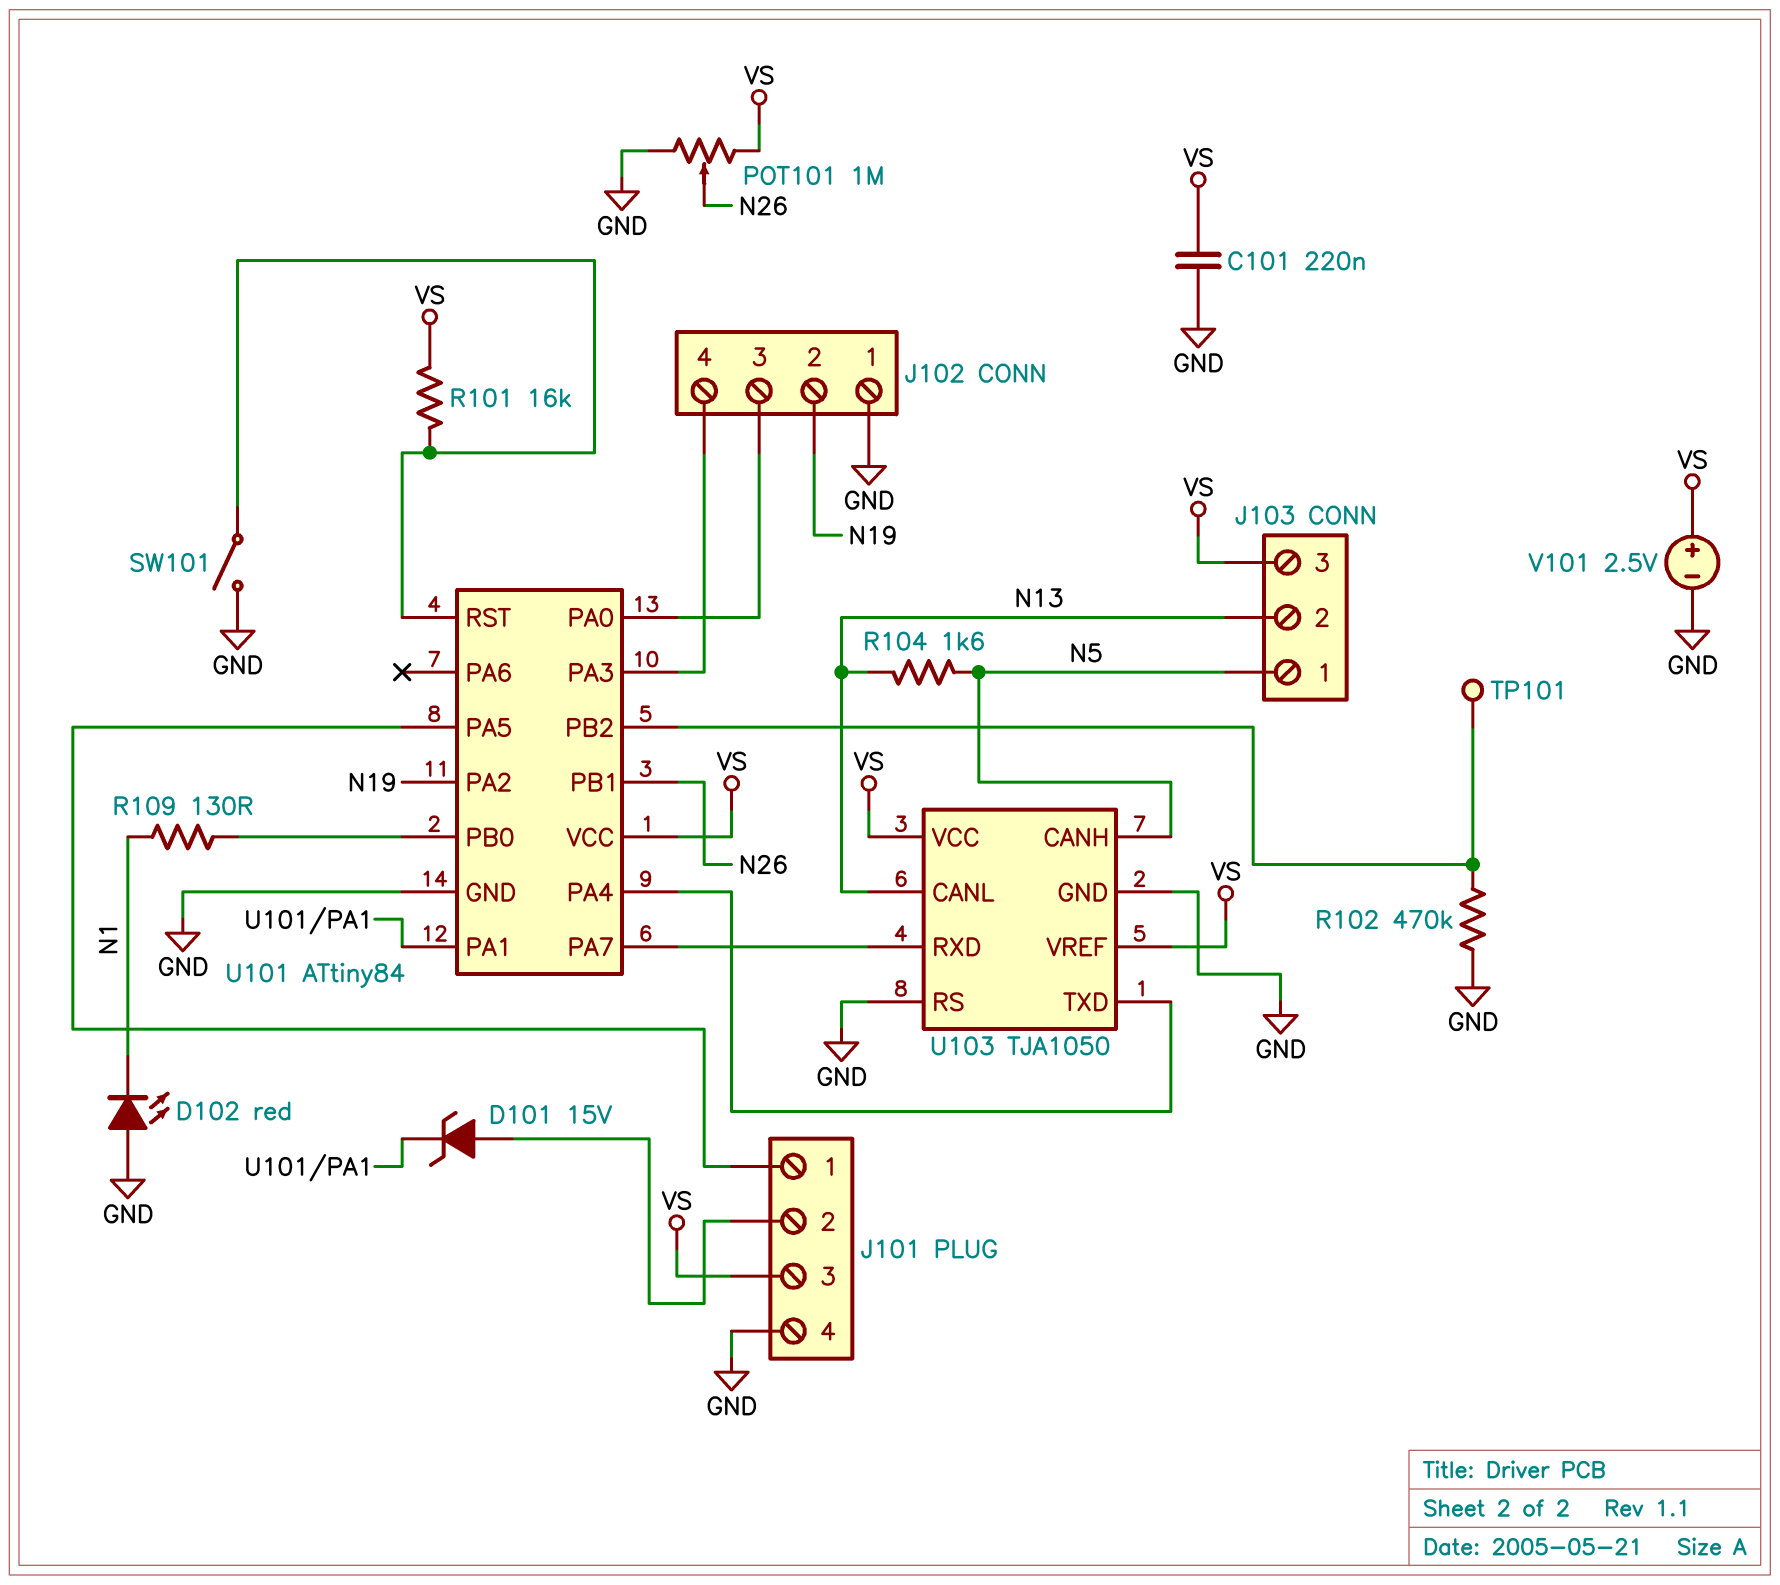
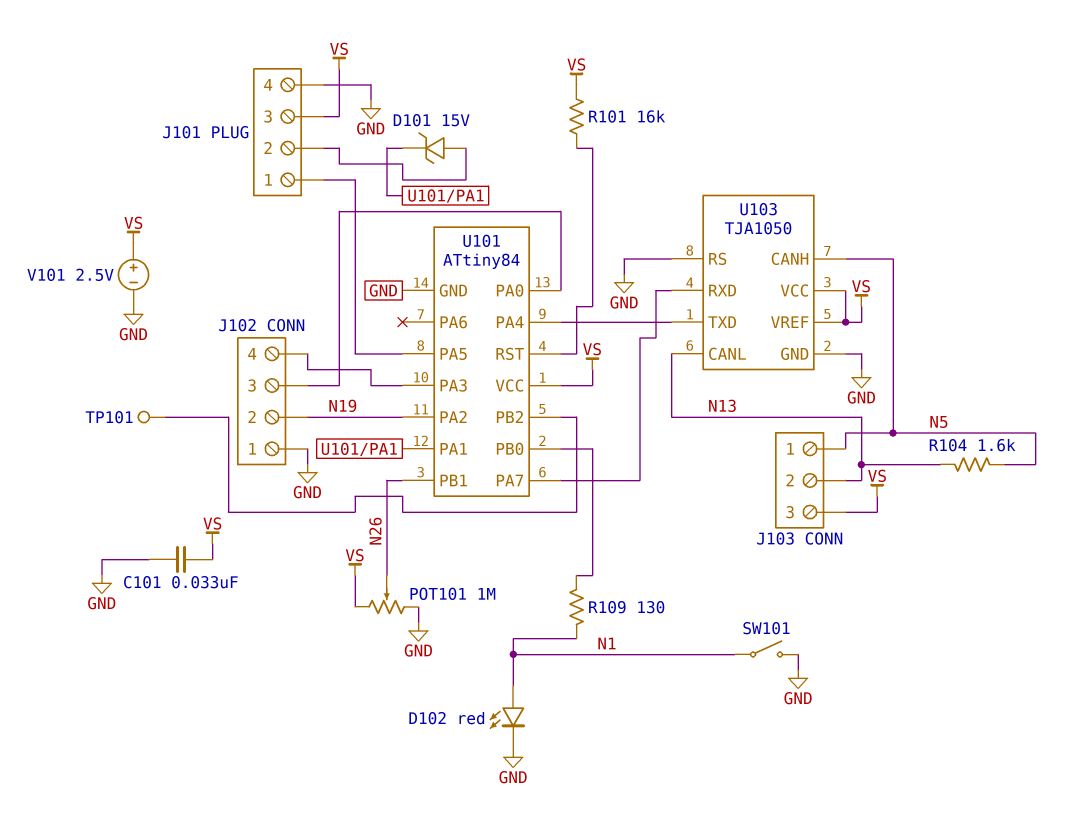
C101: 220nF (GND, VS) -> 33nF (GND, VS)
D102: LED red (A GND, K N1) -> LED red (A N1, K GND)
R102: 470k (GND, U101/PB2) -> none
SW101: switch (GND, U101/RST) -> switch (GND, N1)

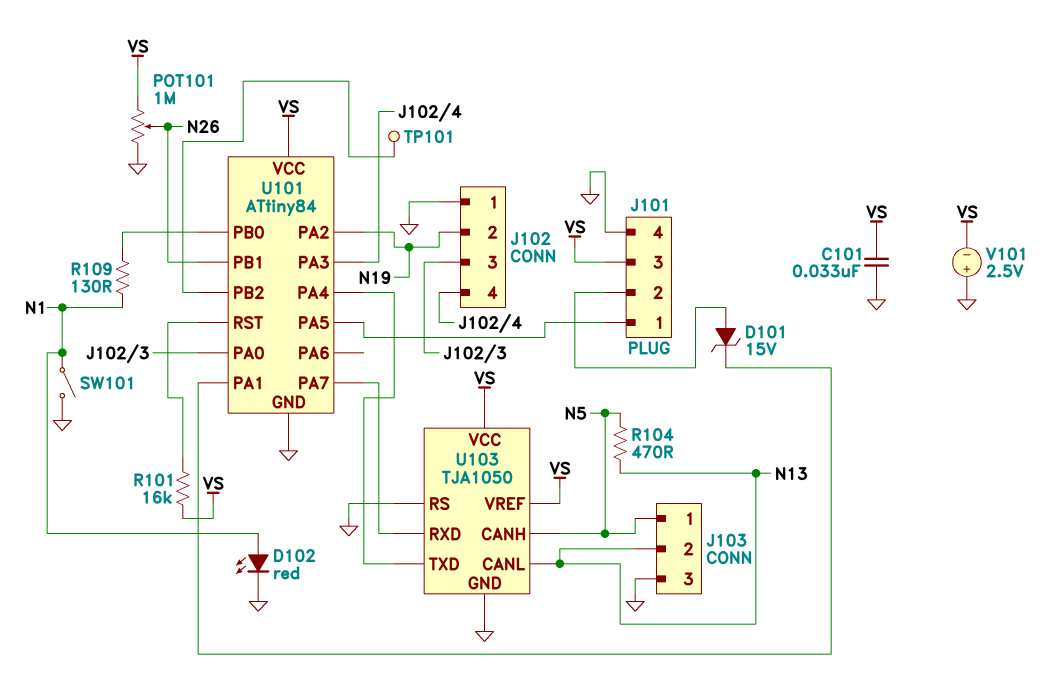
J103 pin 3: VS -> GND
R104: 1.6k (N5, N13) -> 470 (N5, N13)
V101: 2.5V (plus VS, minus GND) -> 2.5V (plus GND, minus VS)

